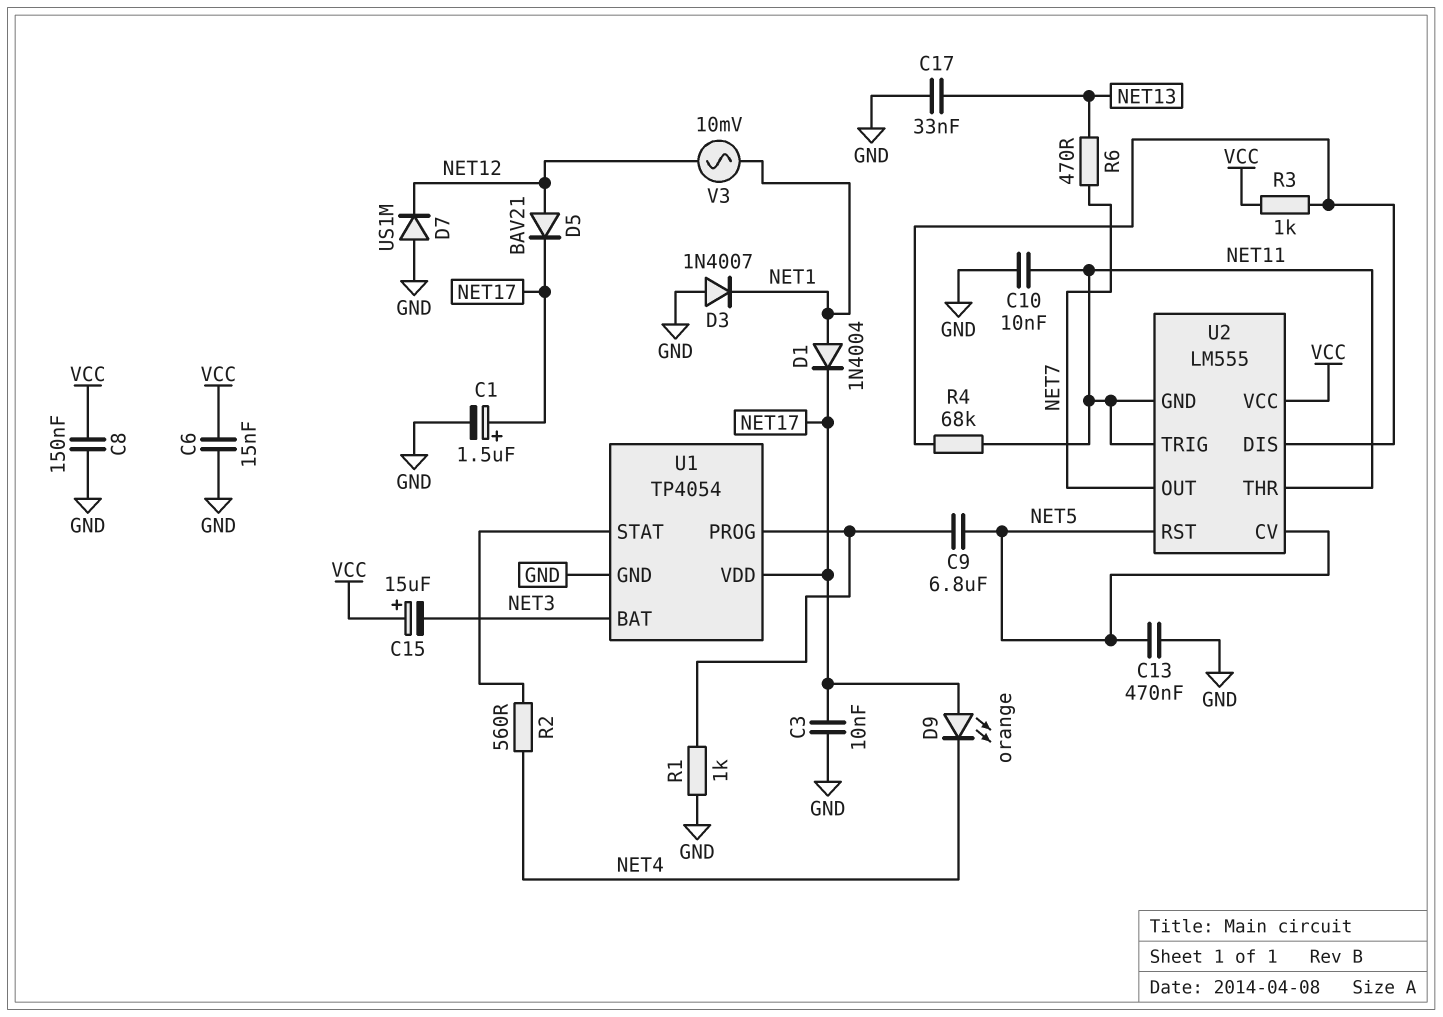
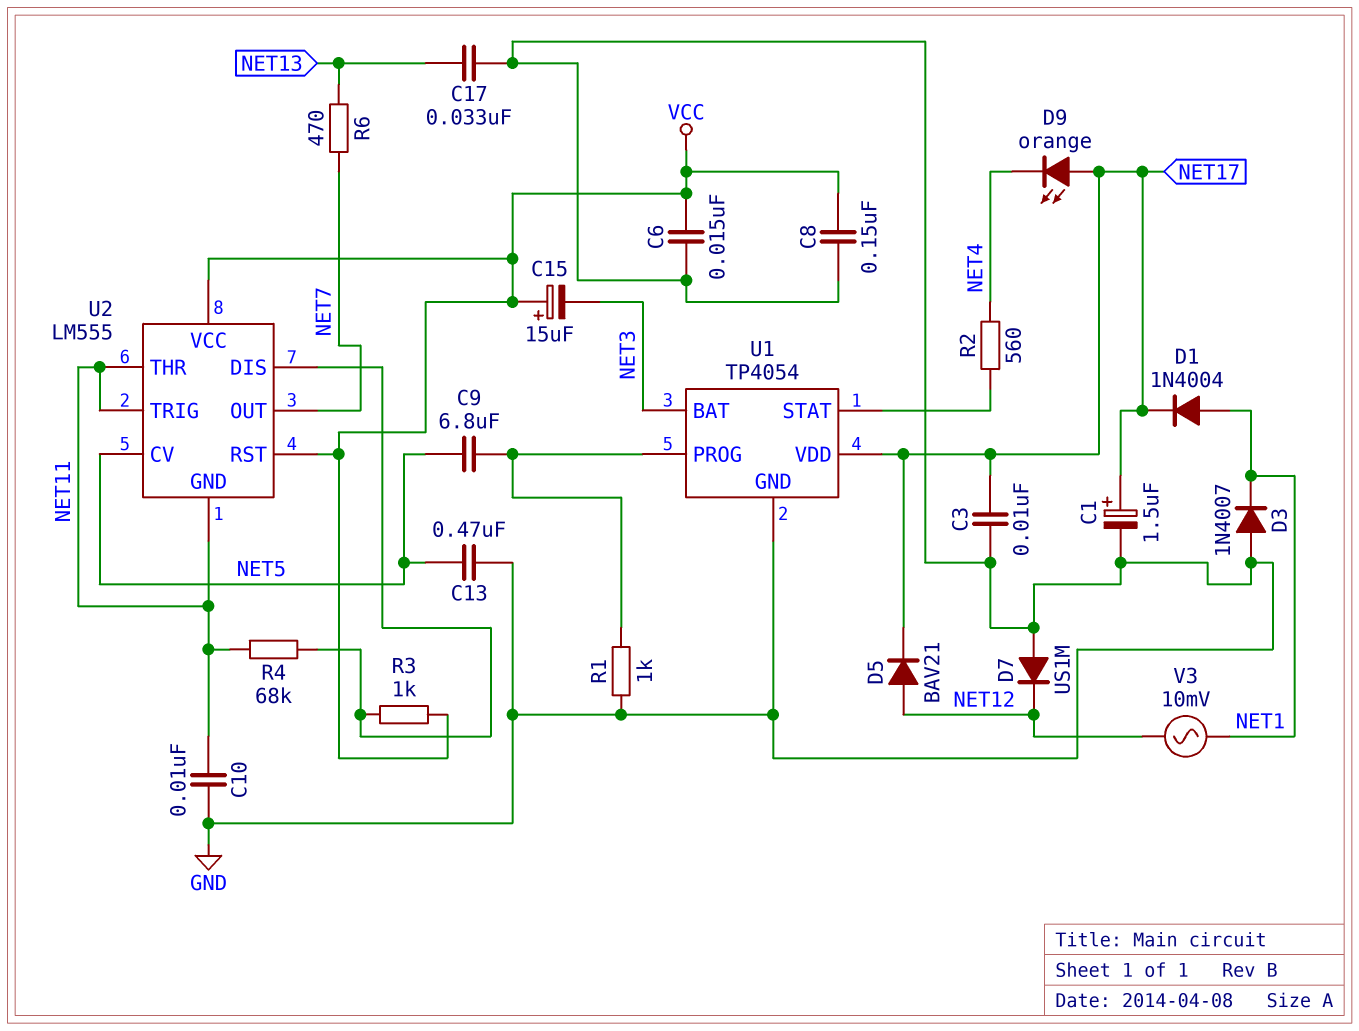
U2 pin RST: NET5 -> VCC

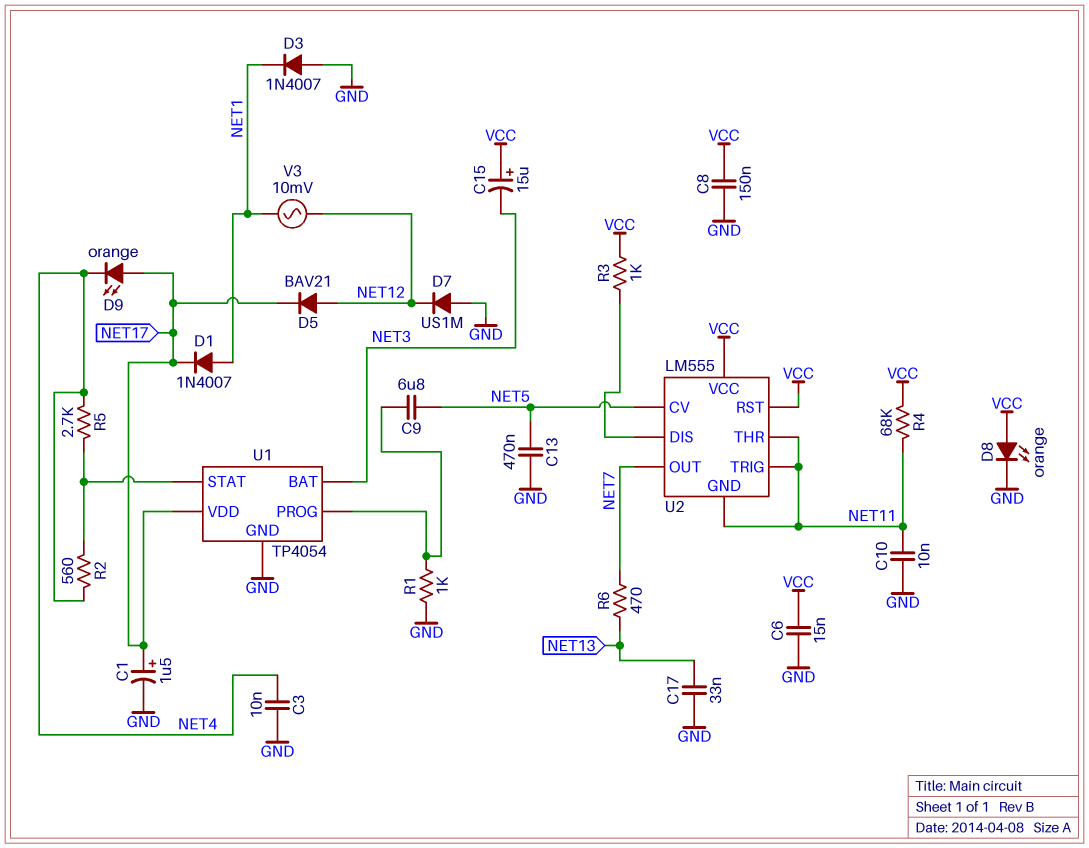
C3: 10nF (GND, NET17) -> 10nF (GND, NET4)
D1: diode 1N4004 (A NET1, K NET17) -> diode 1N4007 (A NET1, K NET17)
D8: none -> LED orange (A VCC, K GND)
R4: 68k (NET11, U2/DIS) -> 68k (NET11, VCC)
R5: none -> 2.7k (NET4, U1/STAT)

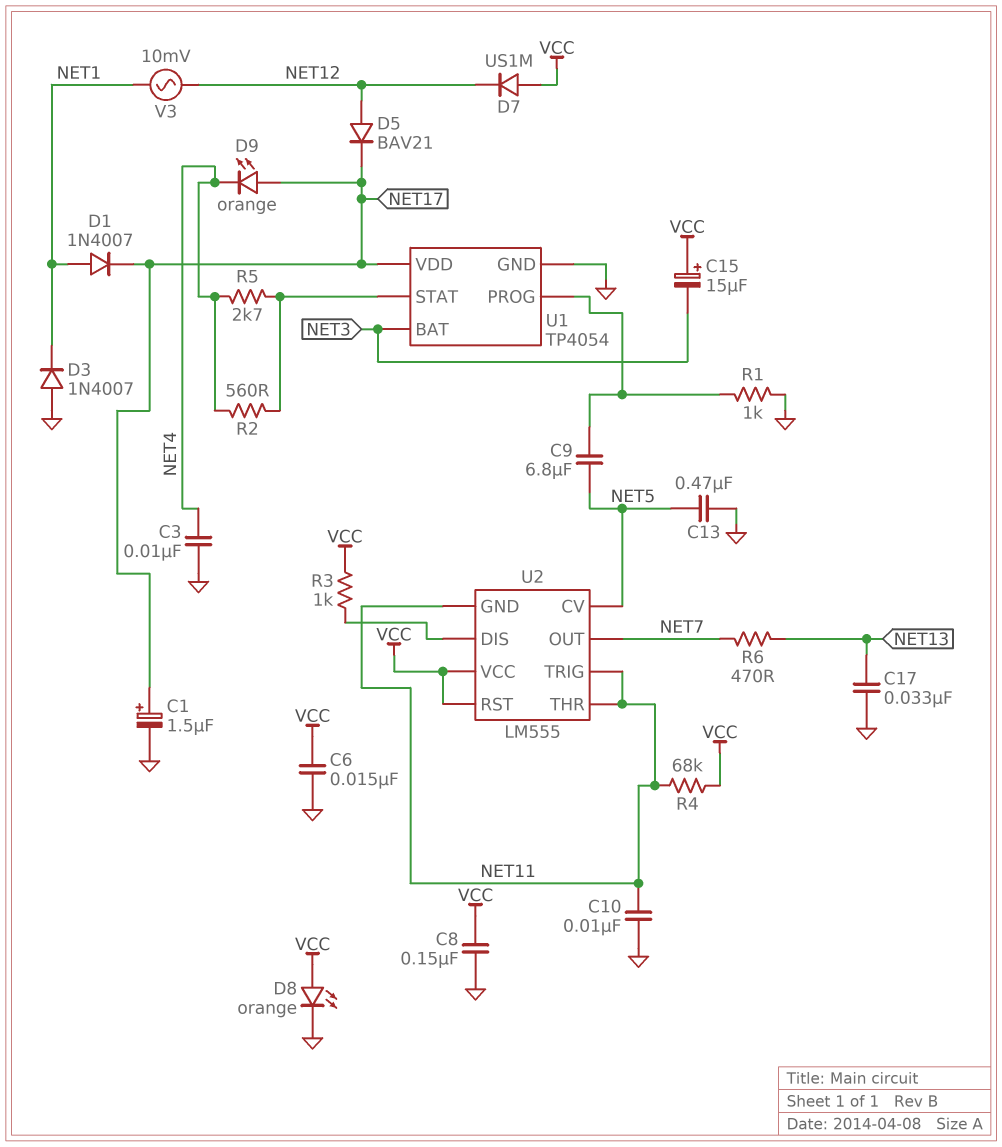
D7: diode US1M (A GND, K NET12) -> diode US1M (A VCC, K NET12)

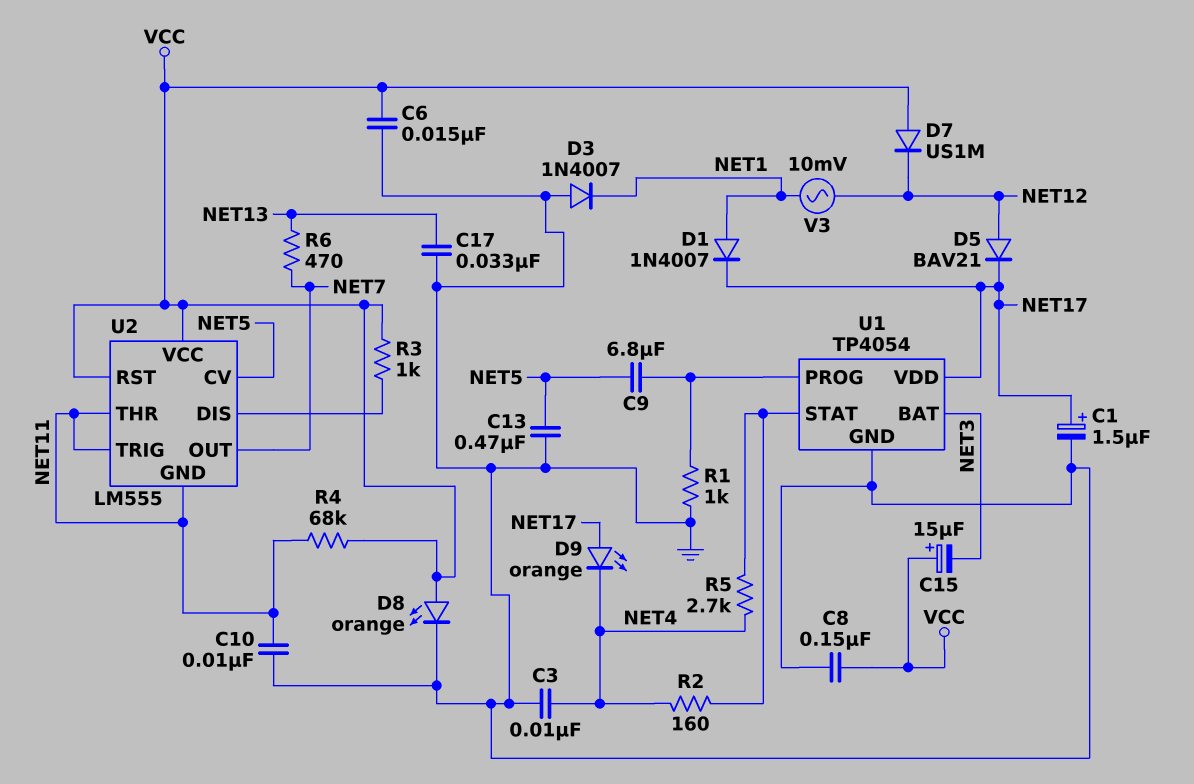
R2: 560 (NET4, U1/STAT) -> 160 (NET4, U1/STAT)

